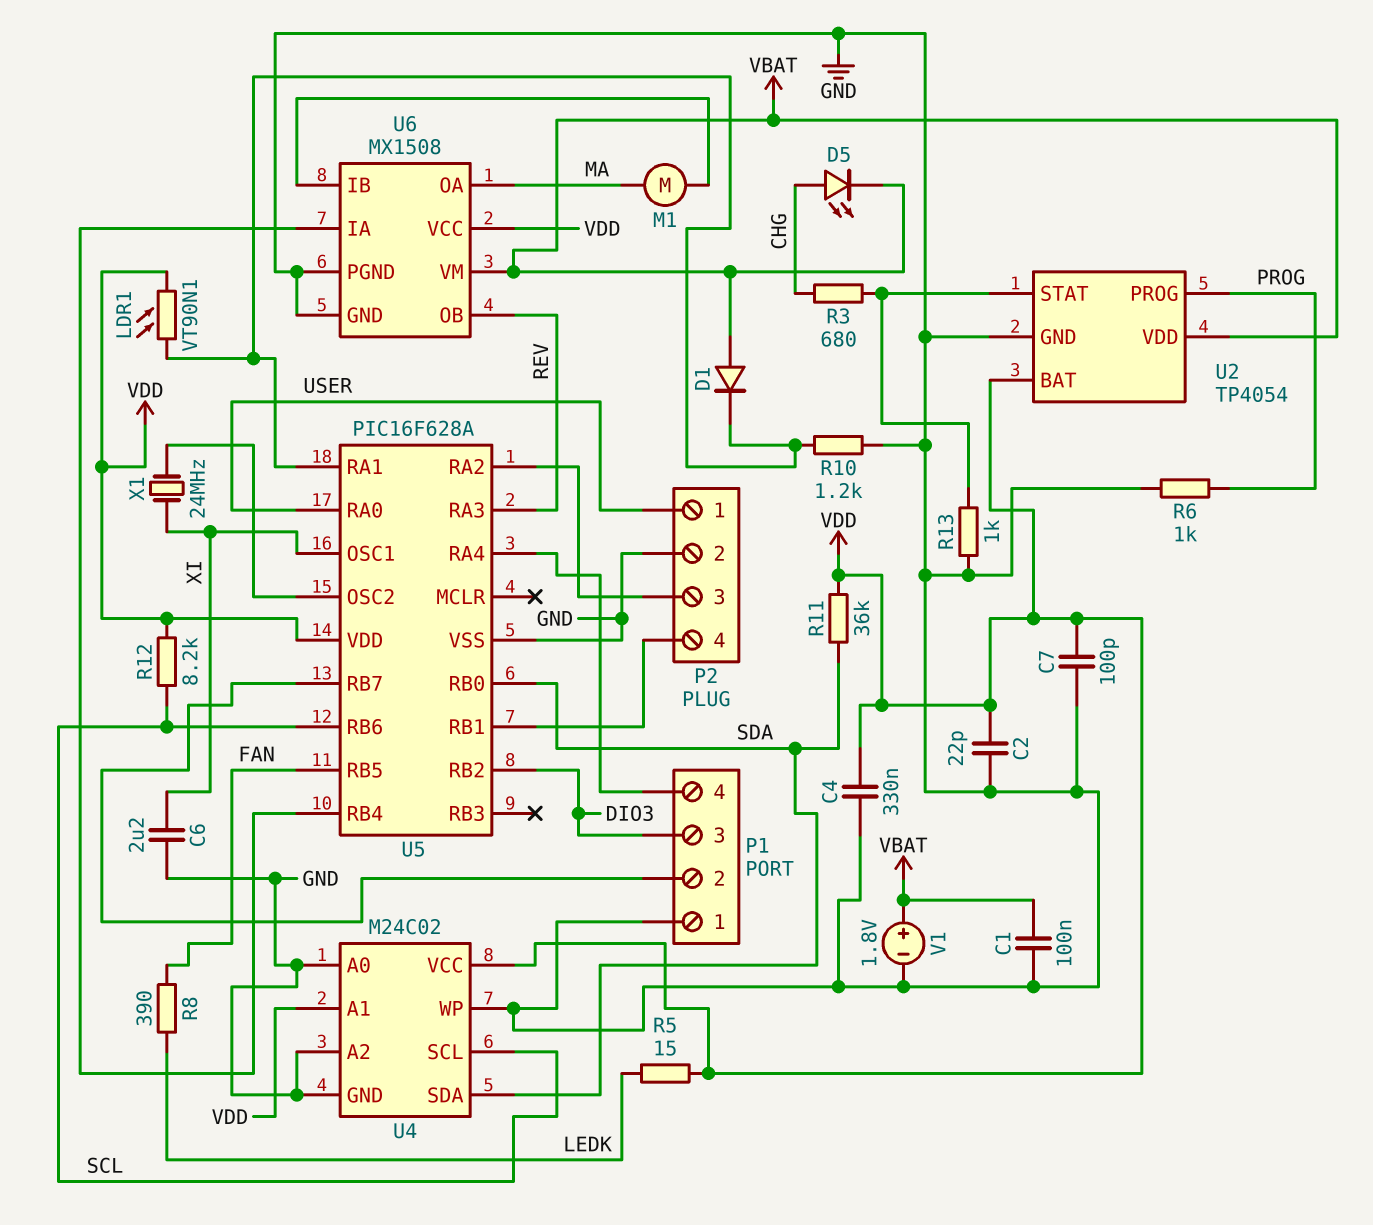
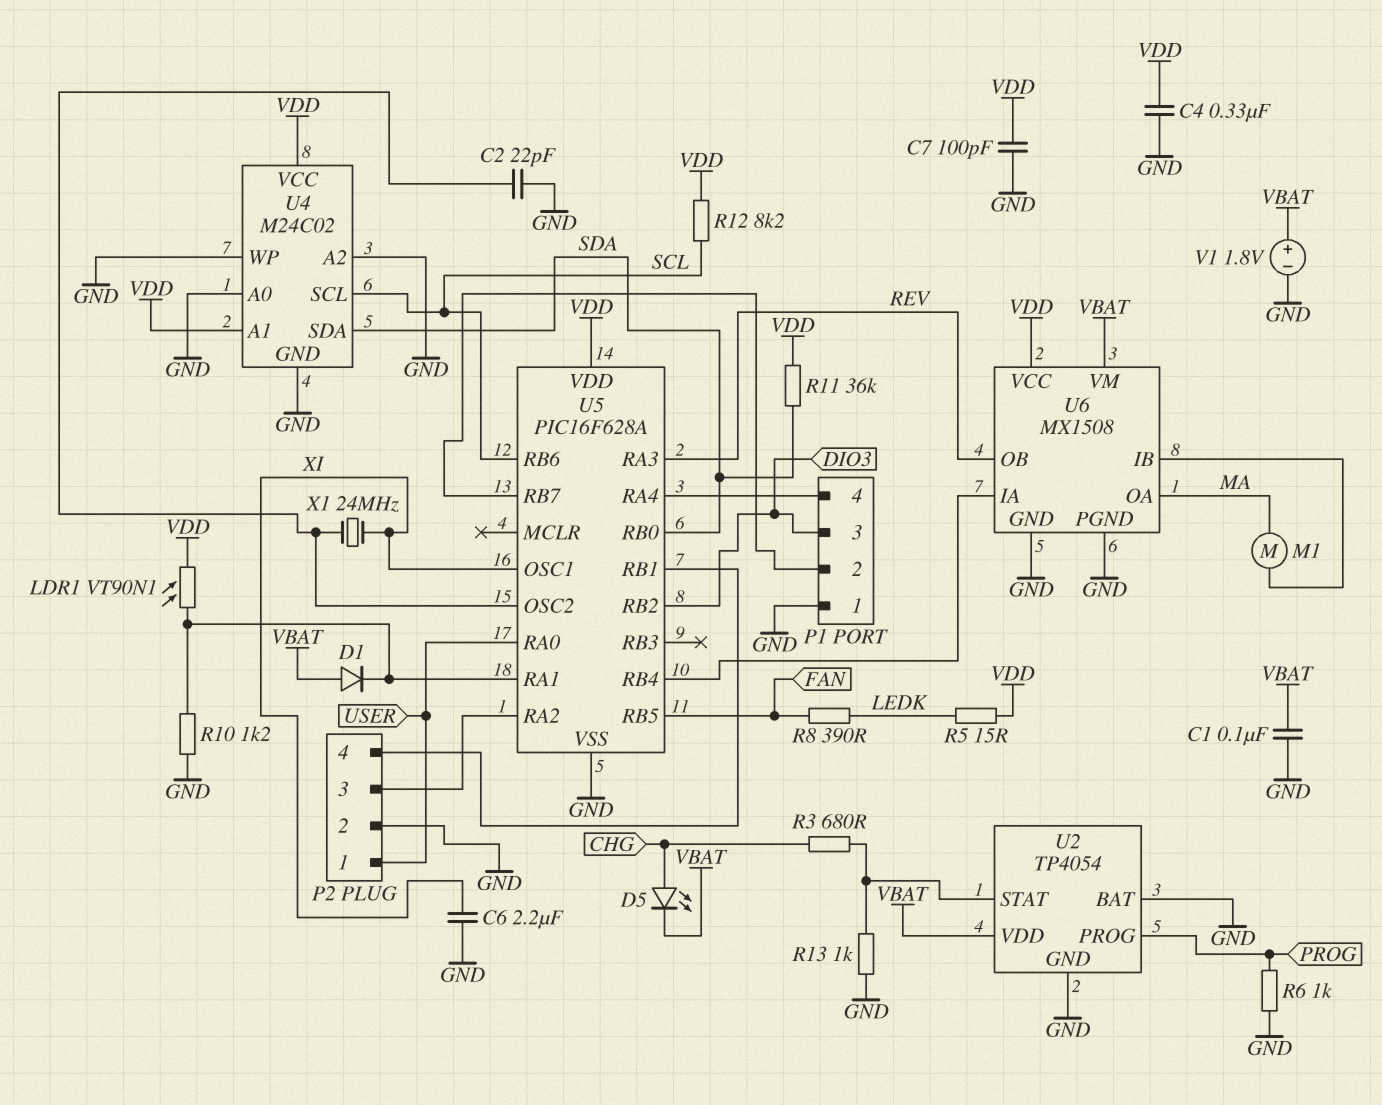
C2: 22pF (GND, VDD) -> 22pF (GND, U5/OSC2)
U2 pin BAT: VDD -> GND

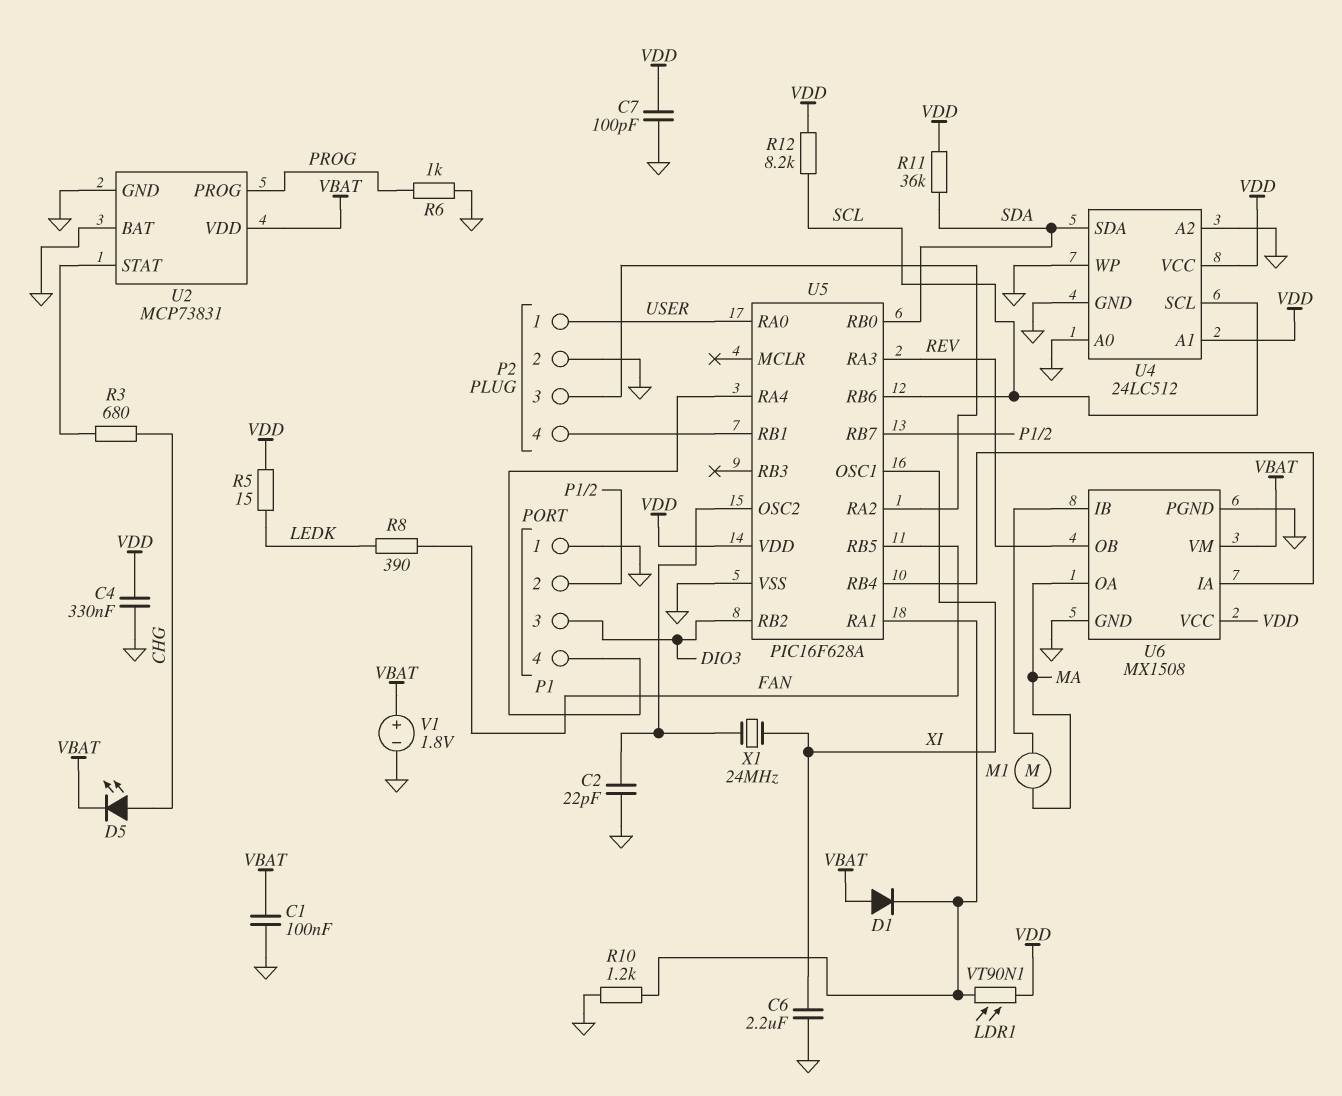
R13: 1k (GND, U2/STAT) -> none
U2: TP4054 -> MCP73831
U4: M24C02 -> 24LC512

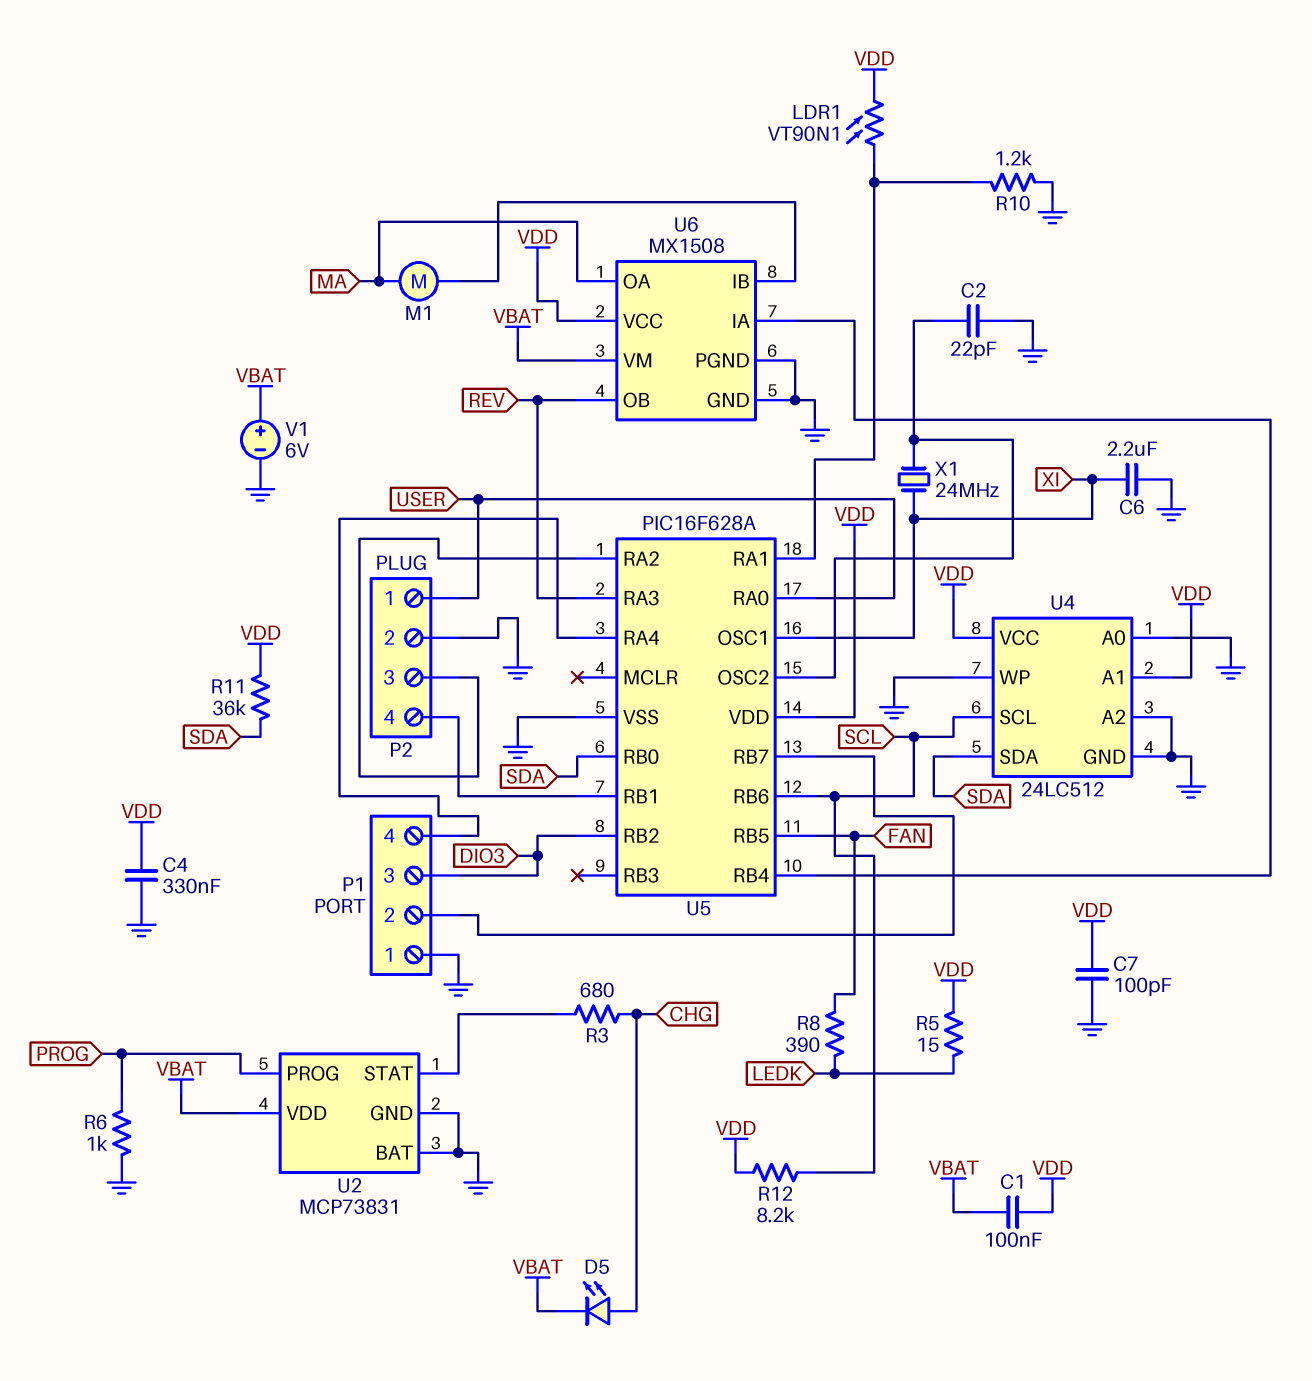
C1: 100nF (GND, VBAT) -> 100nF (VBAT, VDD)
D1: diode (A VBAT, K U5/RA1) -> none
V1: 1.8V (plus VBAT, minus GND) -> 6V (plus VBAT, minus GND)

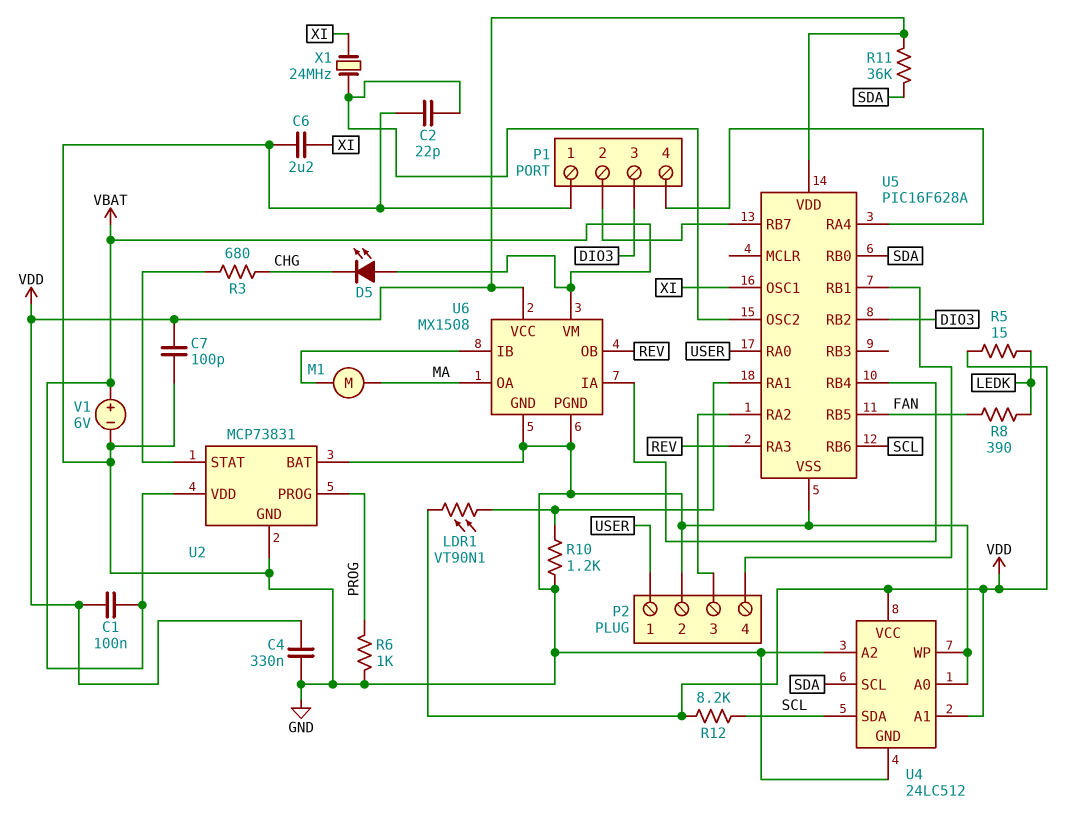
D5: LED (A CHG, K VBAT) -> LED (A VBAT, K CHG)
U4 pin SCL: SCL -> SDA
U4 pin SDA: SDA -> SCL

